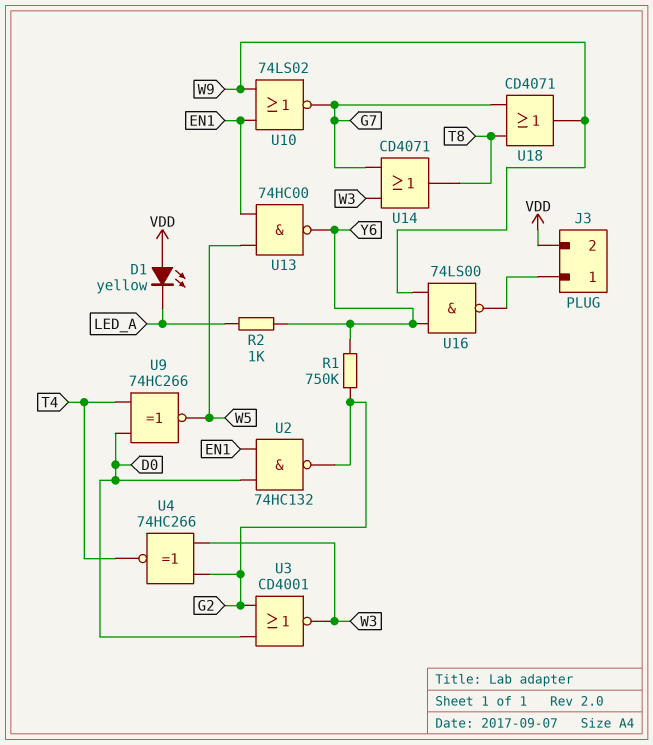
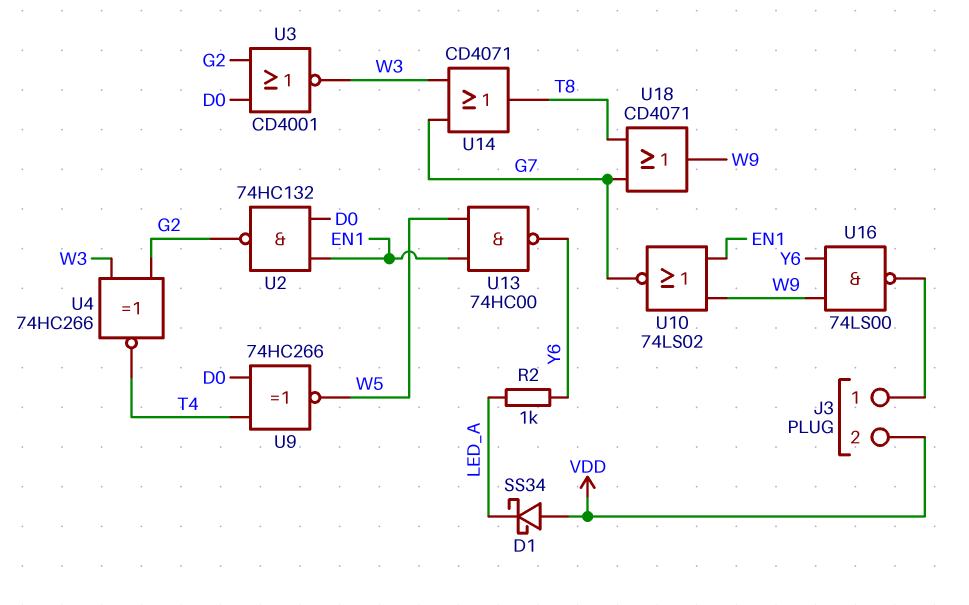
D1: LED yellow (A VDD, K LED_A) -> schottky SS34 (A VDD, K LED_A)
R1: 750k (G2, Y6) -> none

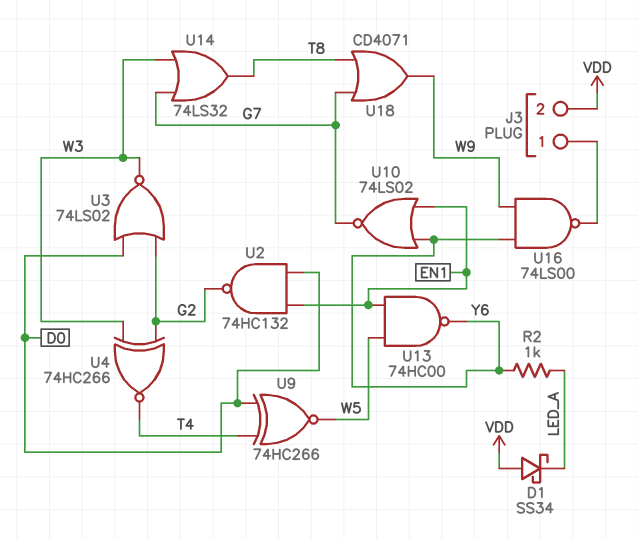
U3: NOR CD4001 (in D0, in G2, out W3) -> NOR 74LS02 (in D0, in G2, out W3)
U10: NOR 74LS02 (in EN1, in W9, out G7) -> NOR 74LS02 (in EN1, in Y6, out G7)
U14: OR CD4071 (in G7, in W3, out T8) -> OR 74LS32 (in G7, in W3, out T8)

